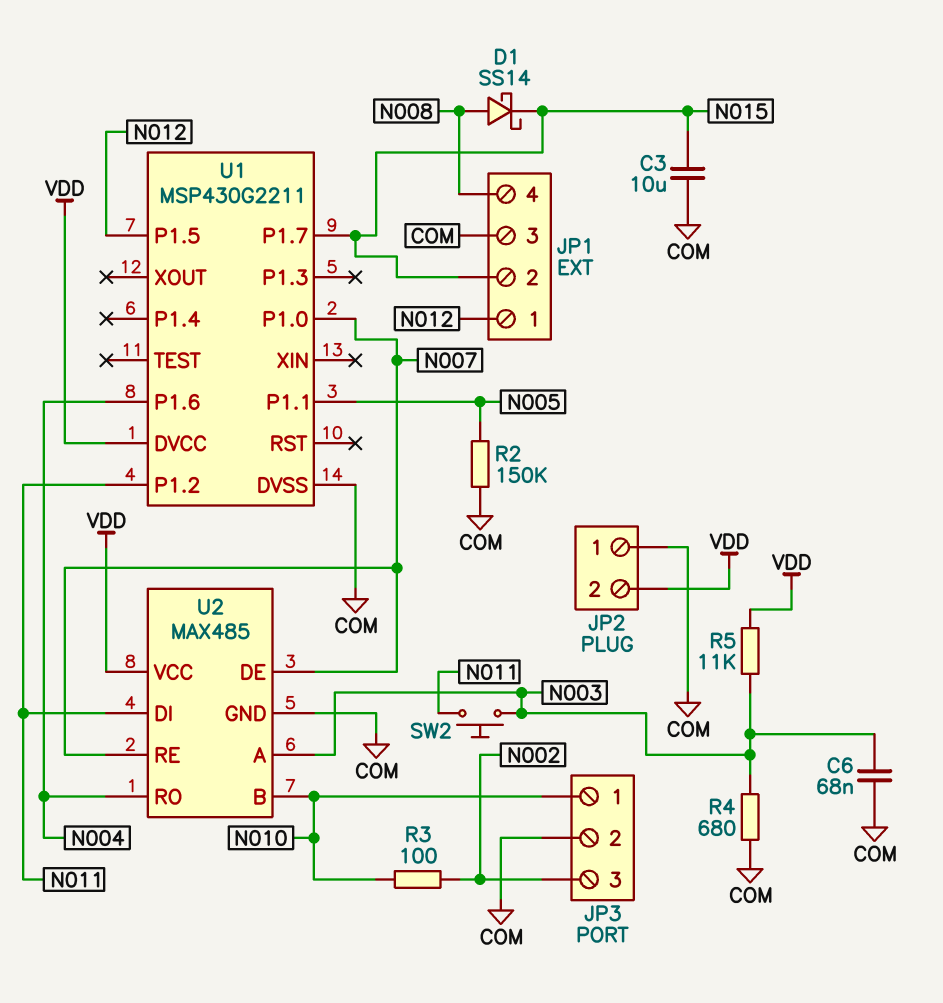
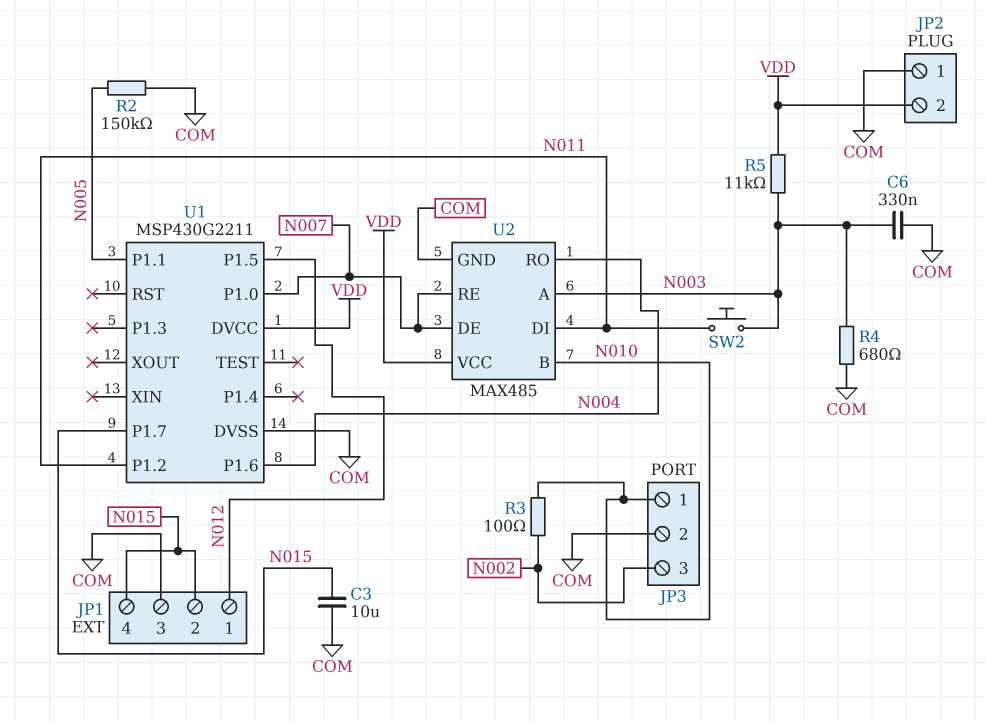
C6: 68nF (COM, N003) -> 330nF (COM, N003)
D1: schottky SS14 (A N008, K N015) -> none
JP1 pin 4: N008 -> N015

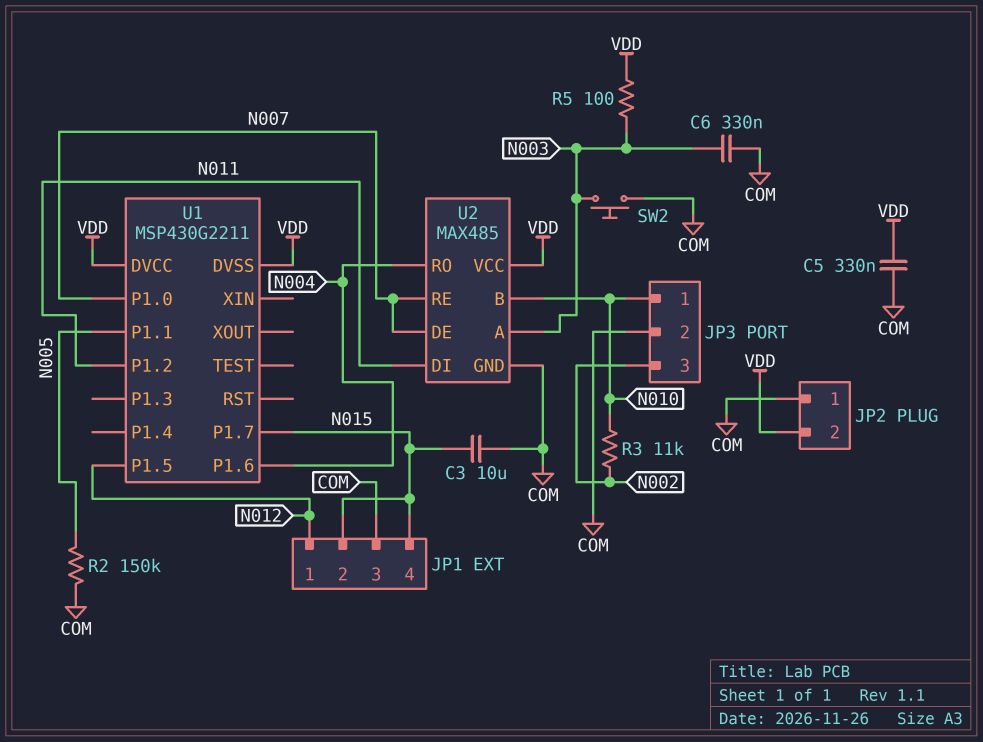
C5: none -> 330nF (COM, VDD)
R3: 100 (N002, N010) -> 11k (N002, N010)
R4: 680 (COM, N003) -> none
R5: 11k (N003, VDD) -> 100 (N003, VDD)
SW2: button (N003, N011) -> button (COM, N003)
U1 pin DVSS: COM -> VDD

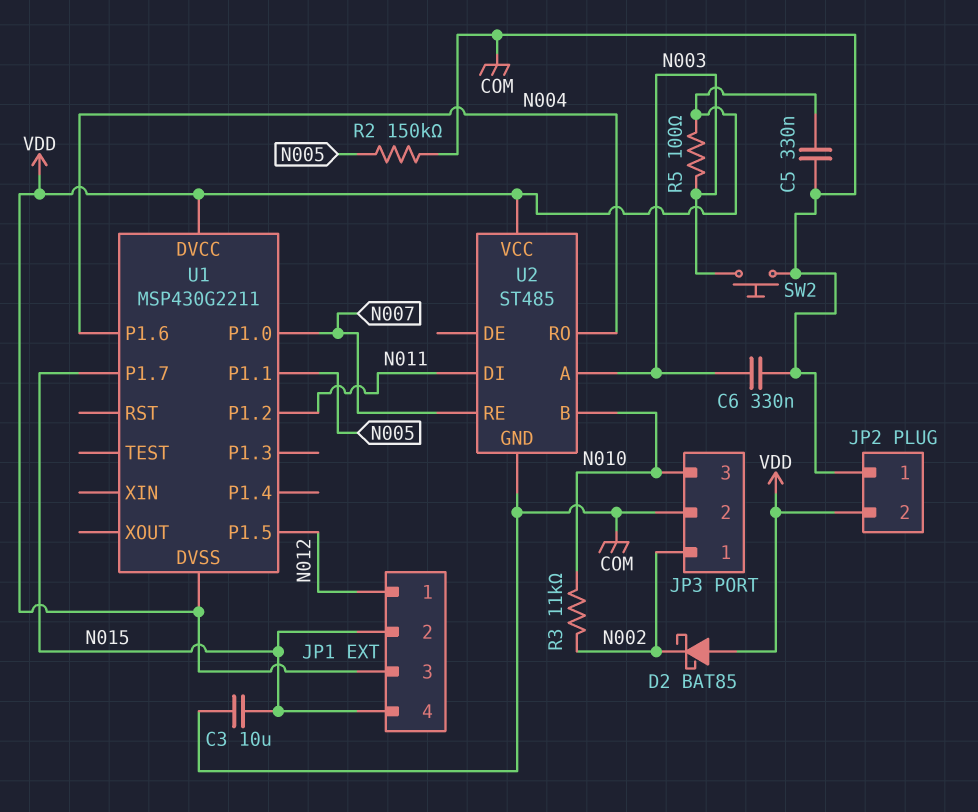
D2: none -> schottky BAT85 (A VDD, K N002)
JP1 pin 3: COM -> VDD
JP3 pin 1: N010 -> N002
JP3 pin 3: N002 -> N010
U2: MAX485 -> ST485
U2 pin DE: N007 -> none

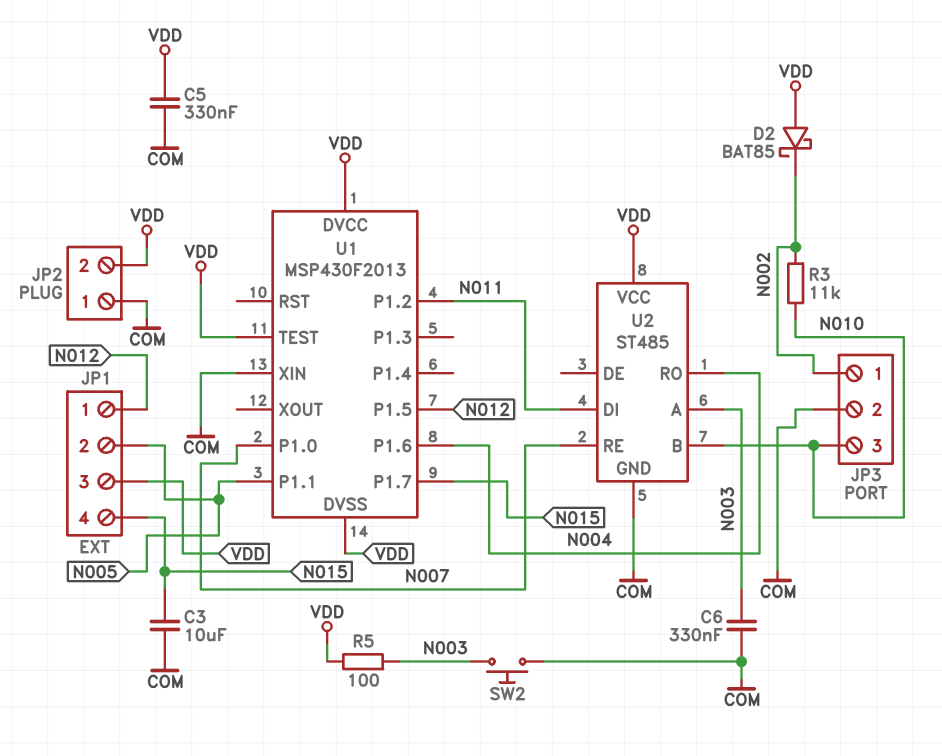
JP1 pin 2: N015 -> N005
R2: 150k (COM, N005) -> none
U1: MSP430G2211 -> MSP430F2013
U1 pin TEST: none -> VDD
U1 pin XIN: none -> COM

